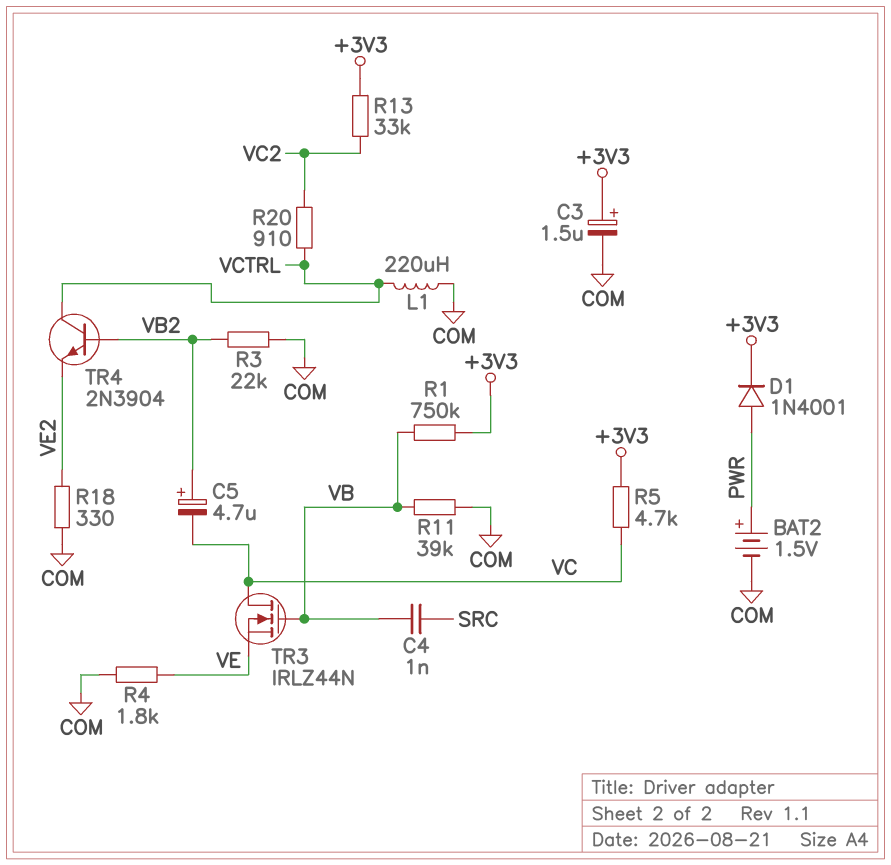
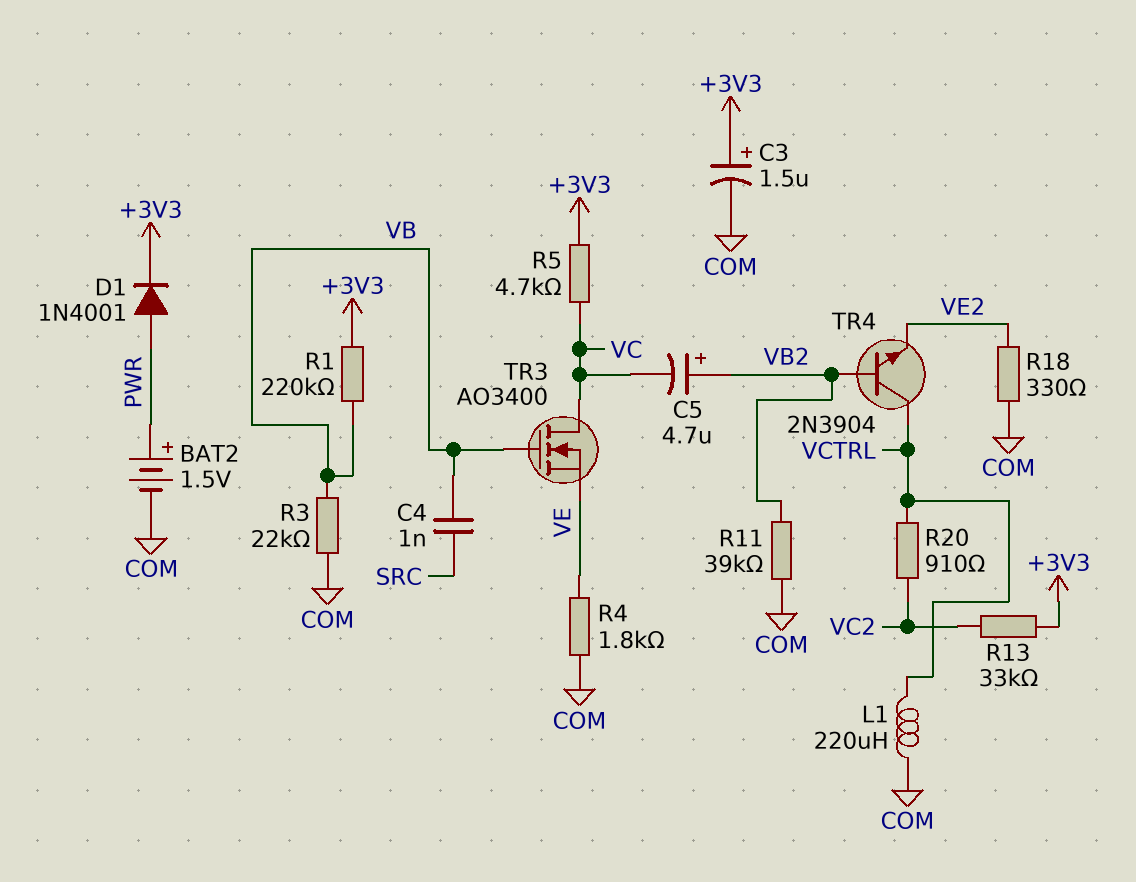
R1: 750k (+3V3, VB) -> 220k (+3V3, VB)
R3: 22k (COM, VB2) -> 22k (COM, VB)
R11: 39k (COM, VB) -> 39k (COM, VB2)
TR3: NMOS IRLZ44N (G VB, D VC, S VE) -> NMOS AO3400 (G VB, D VC, S VE)

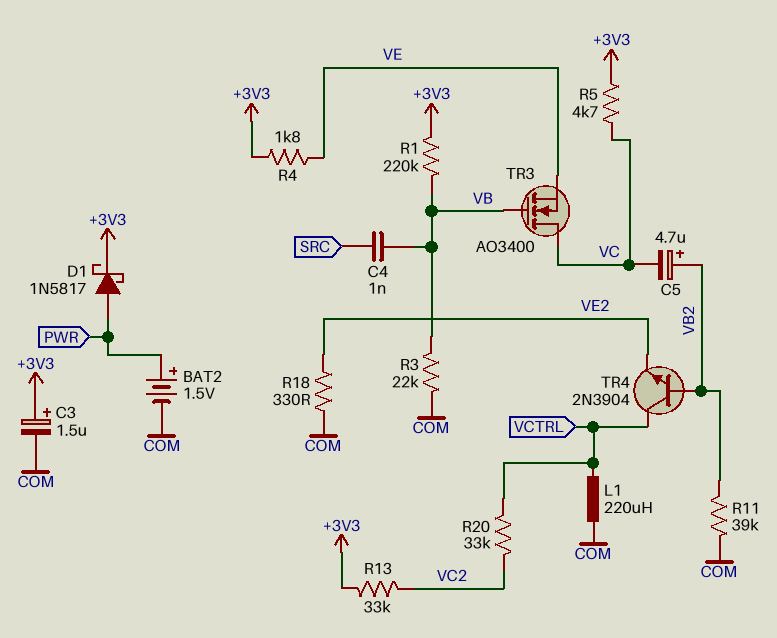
D1: diode 1N4001 (A PWR, K +3V3) -> schottky 1N5817 (A PWR, K +3V3)
R4: 1.8k (COM, VE) -> 1.8k (+3V3, VE)
R20: 910 (VC2, VCTRL) -> 33k (VC2, VCTRL)

